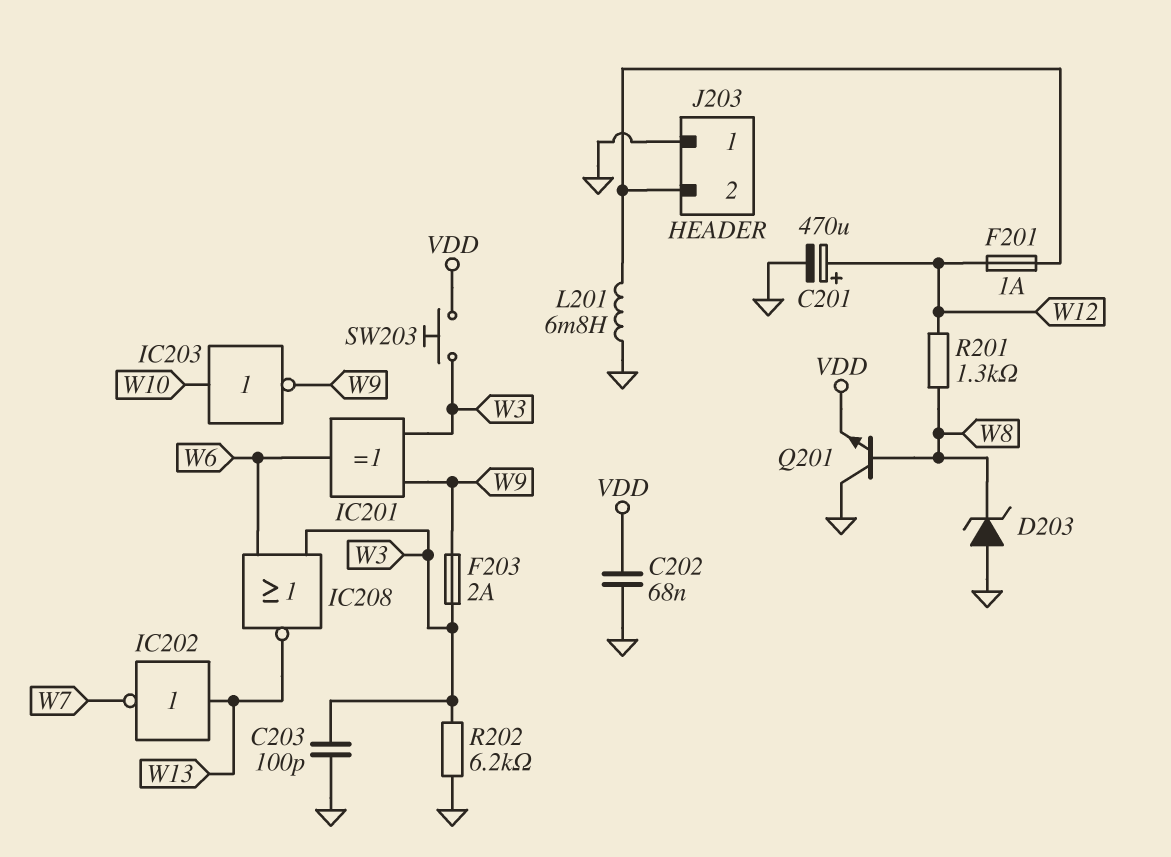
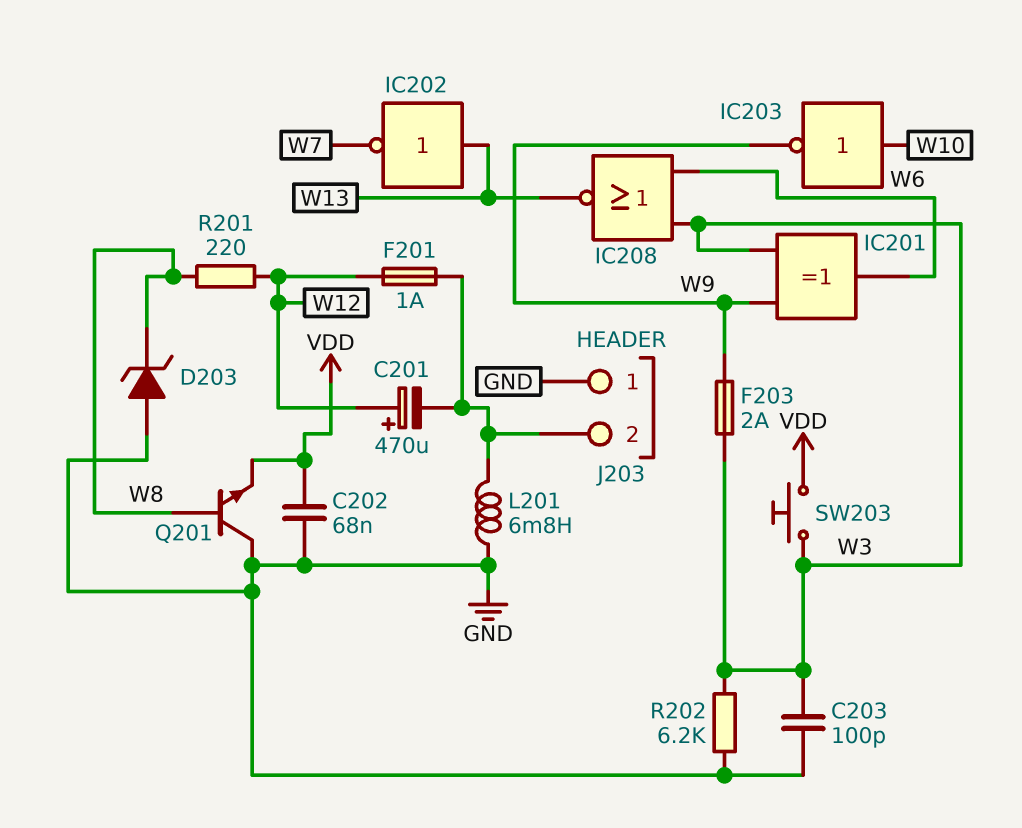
C201: 470uF (plus W12, minus GND) -> 470uF (plus W12, minus J203/2)
R201: 1.3k (W8, W12) -> 220 (W8, W12)

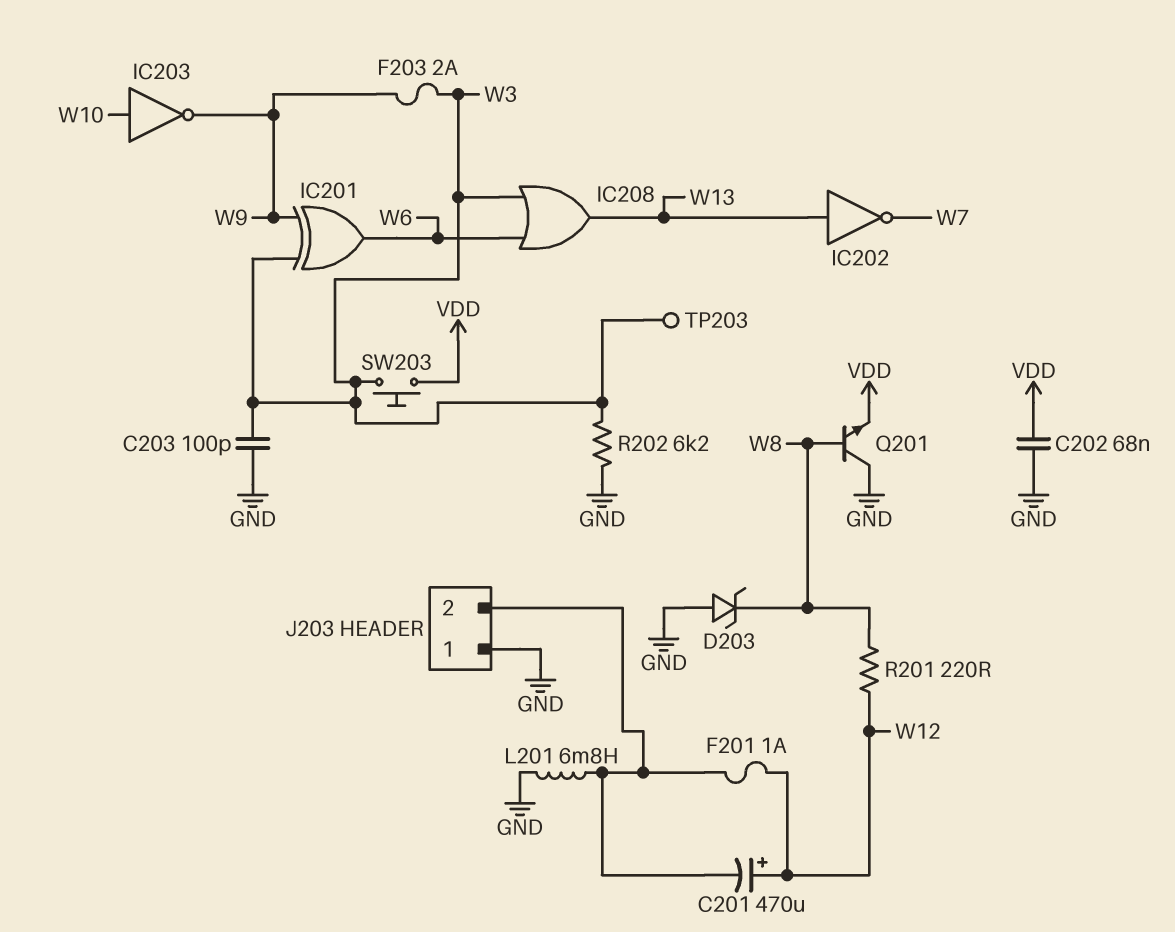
IC208: NOR (in W3, in W6, out W13) -> OR (in W3, in W6, out W13)
TP203: none -> test point (W3)

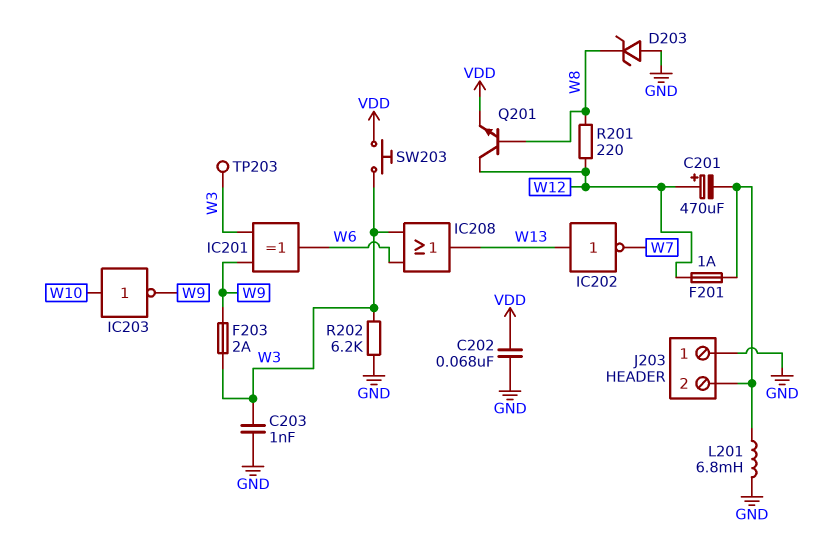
C203: 100pF (GND, W3) -> 1nF (GND, W3)
Q201: NPN (B W8, C GND, E VDD) -> NPN (B W8, C W12, E VDD)

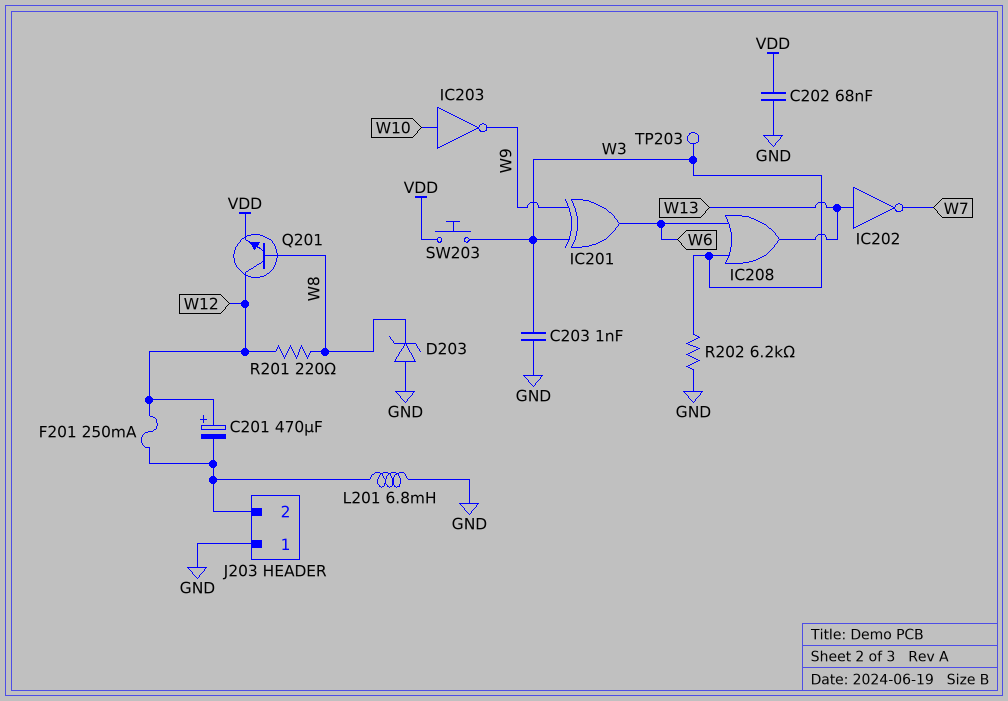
F201: 1A (J203/2, W12) -> 250mA (J203/2, W12)
F203: 2A (W3, W9) -> none

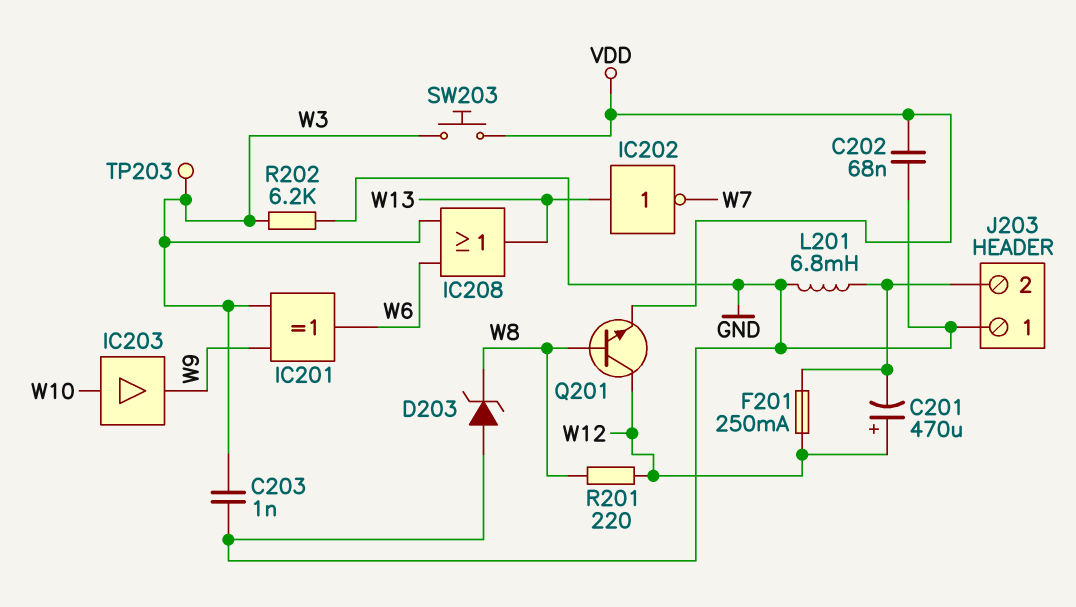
IC203: NOT (in W10, out W9) -> buffer (in W10, out W9)

